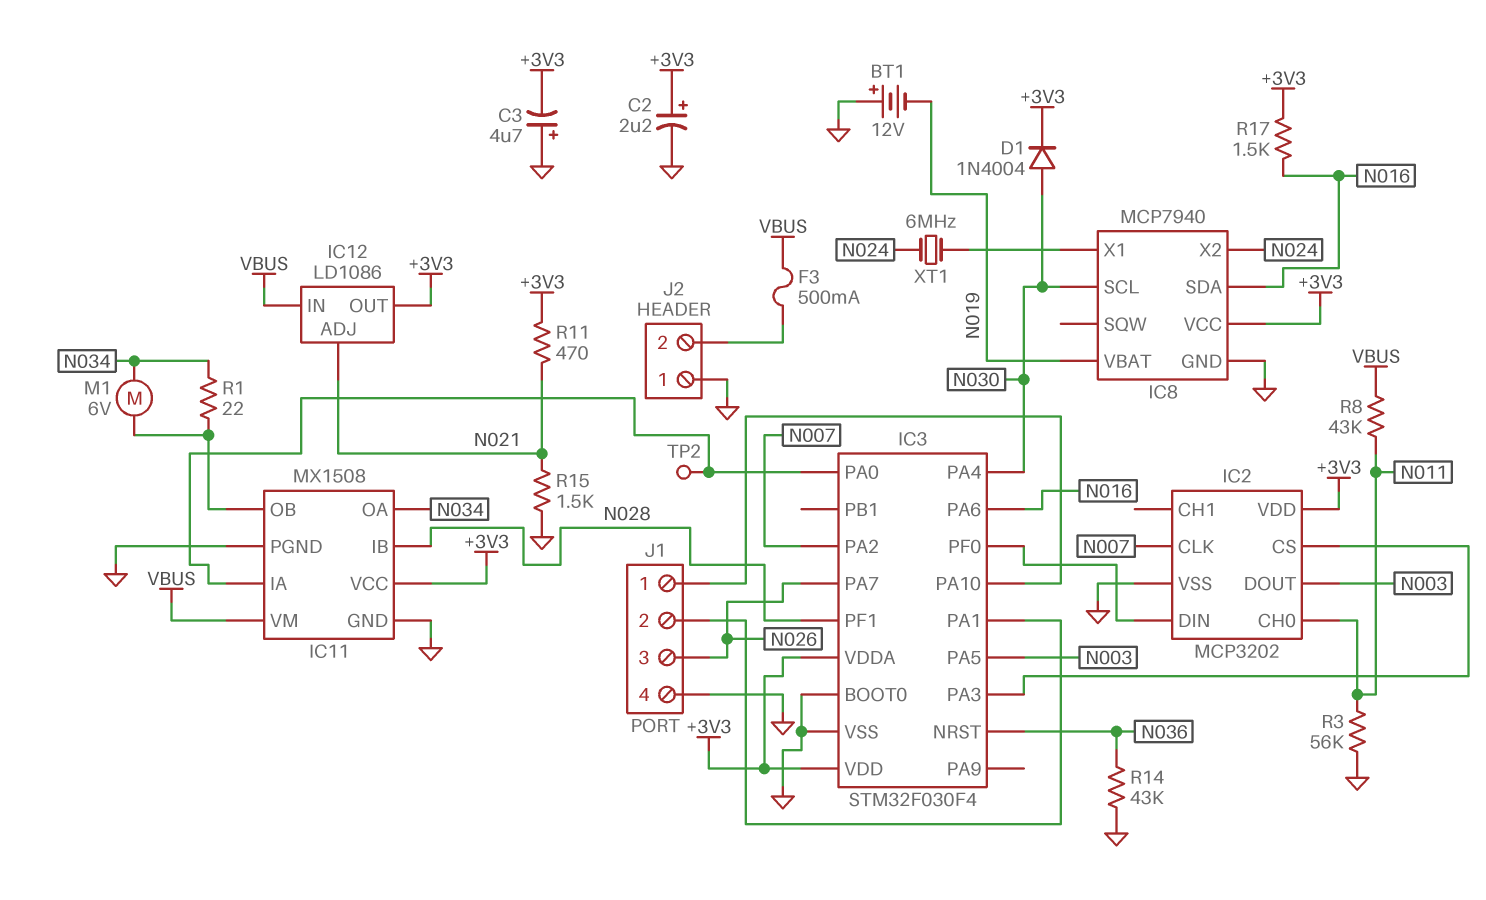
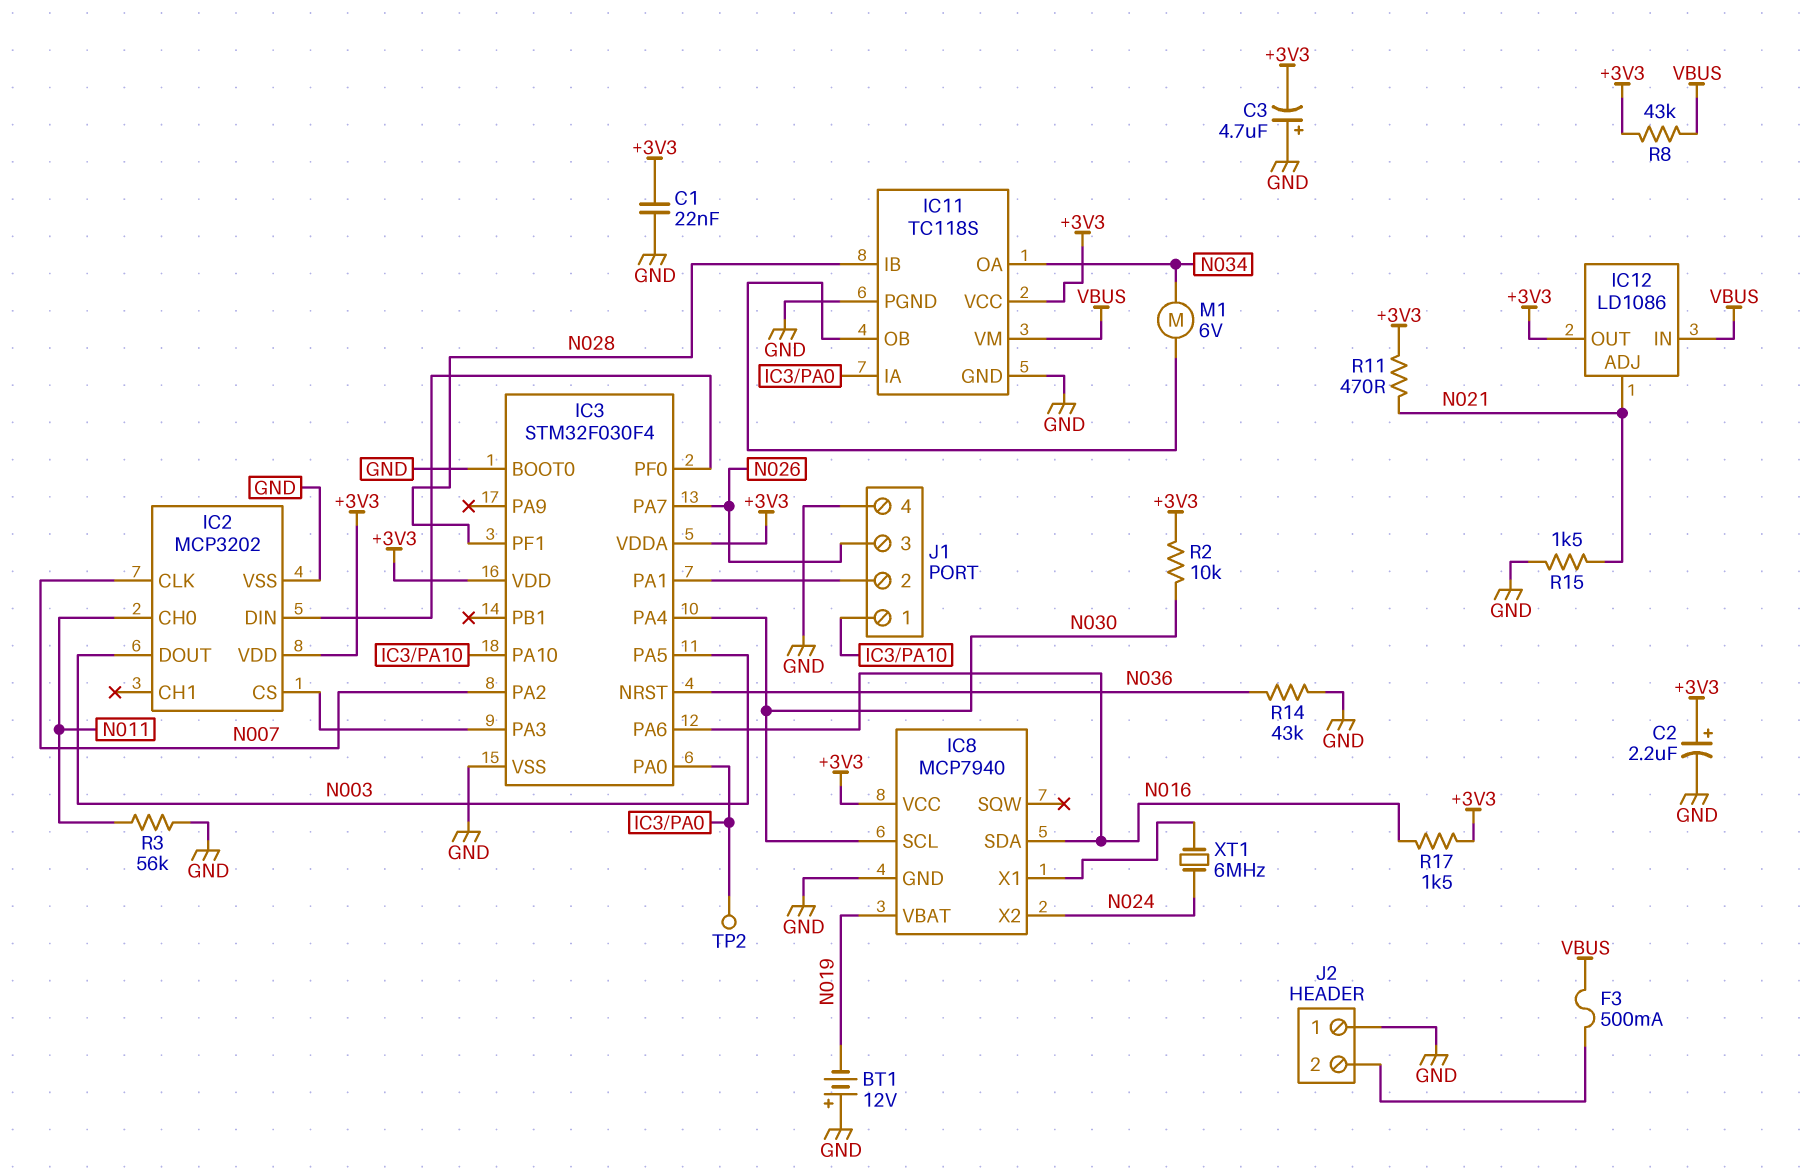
C1: none -> 22nF (+3V3, GND)
D1: diode 1N4004 (A N030, K +3V3) -> none
IC11: MX1508 -> TC118S
R1: 22 (IC11/OB, N034) -> none
R2: none -> 10k (+3V3, N030)
R8: 43k (N011, VBUS) -> 43k (+3V3, VBUS)

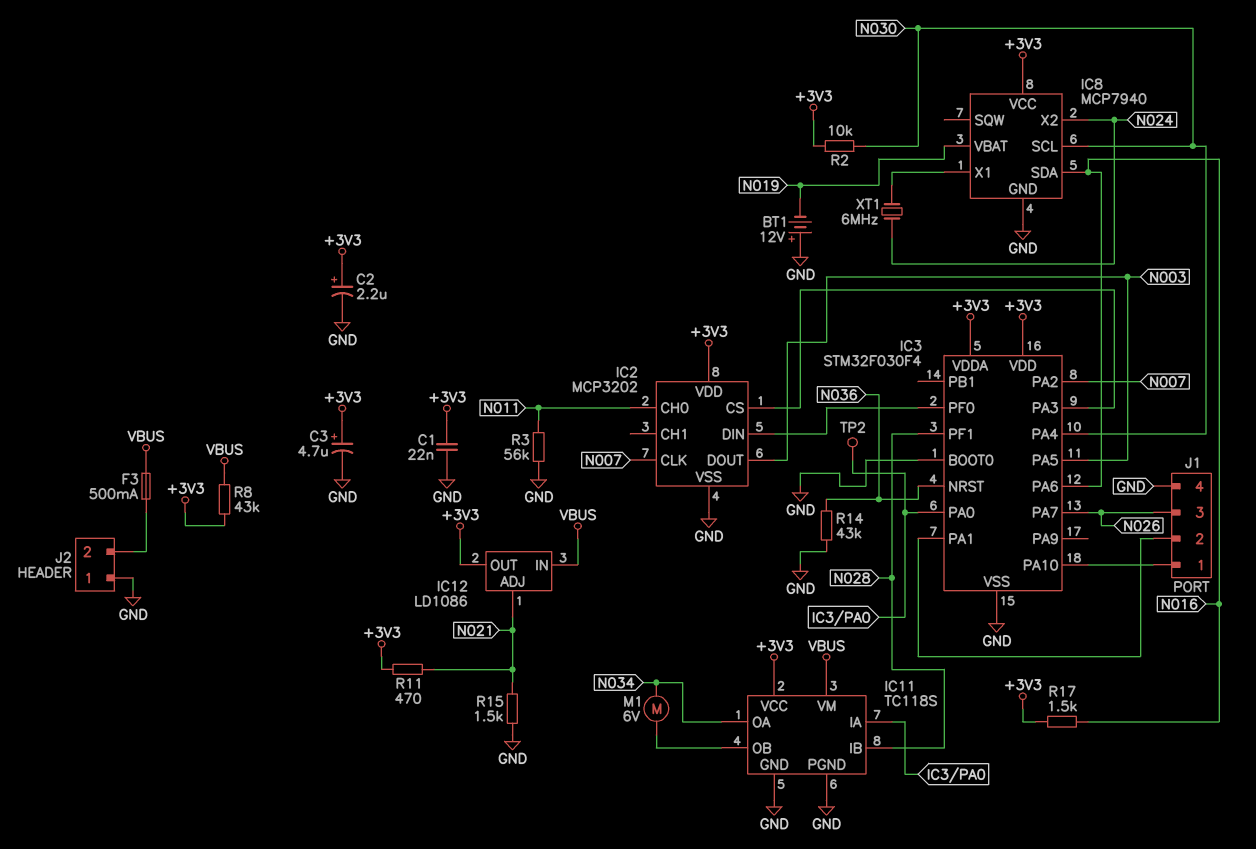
C3: 4.7uF (plus GND, minus +3V3) -> 4.7uF (plus +3V3, minus GND)

